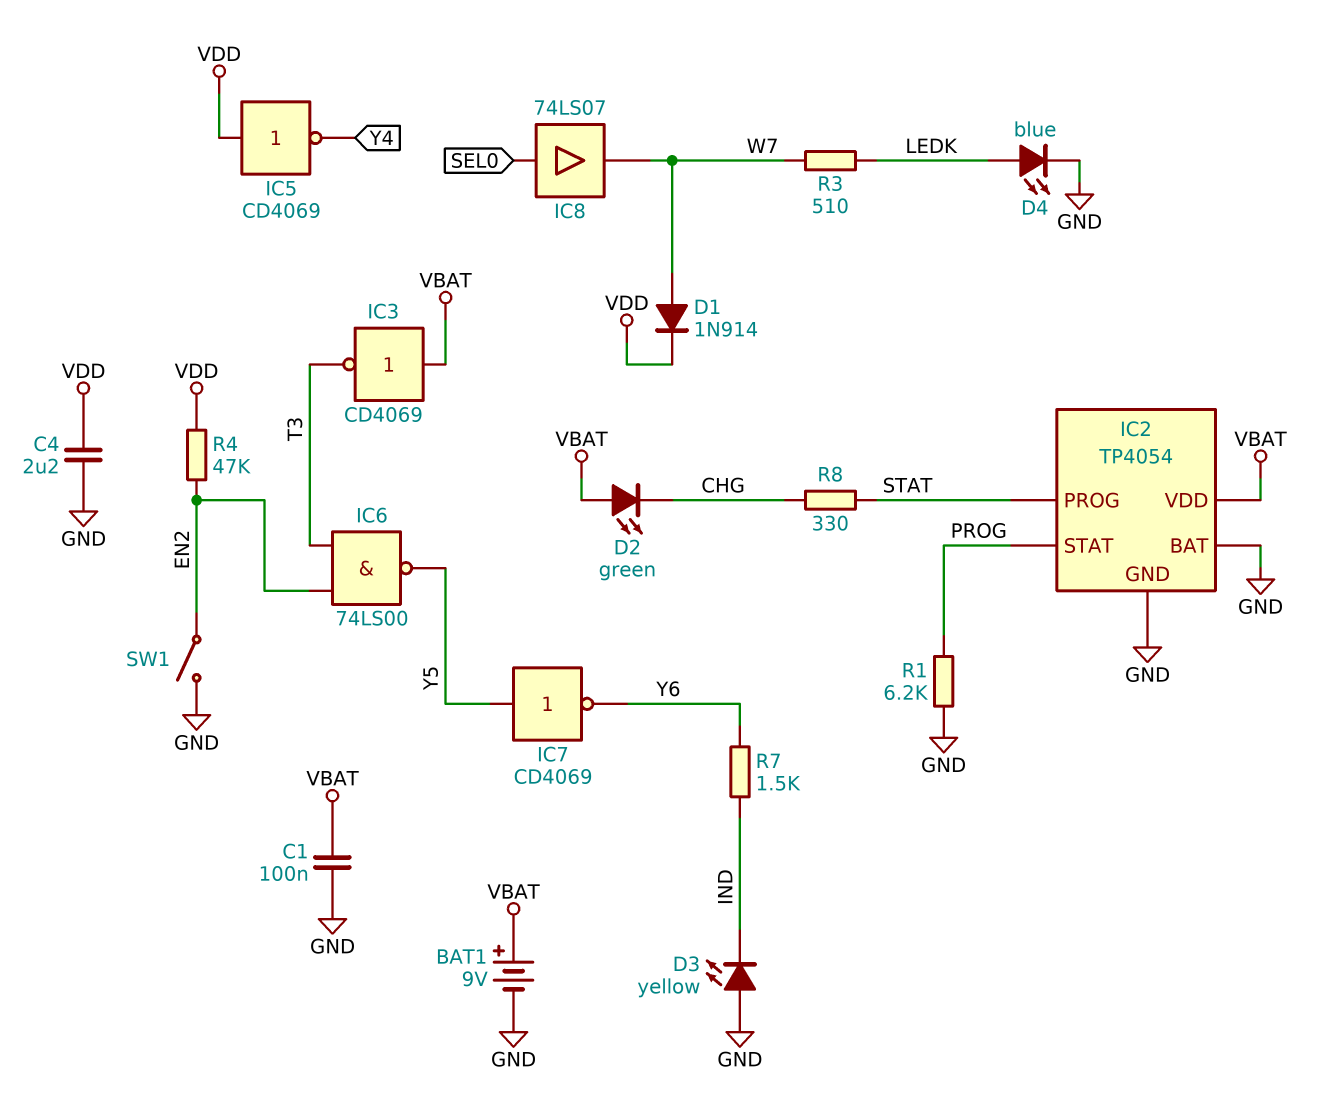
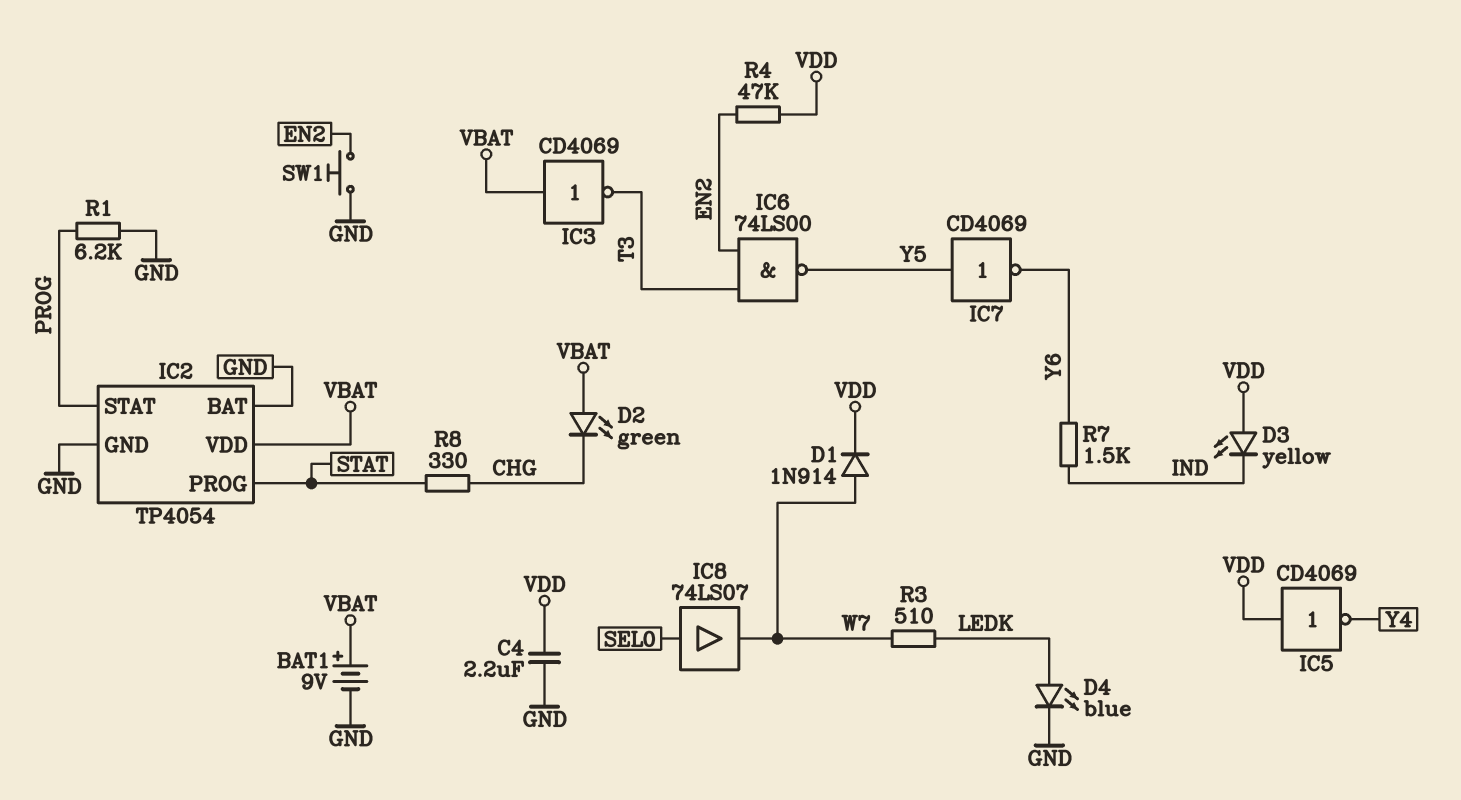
C1: 100nF (GND, VBAT) -> none
D3: LED yellow (A GND, K IND) -> LED yellow (A VDD, K IND)
SW1: switch (EN2, GND) -> button (EN2, GND)

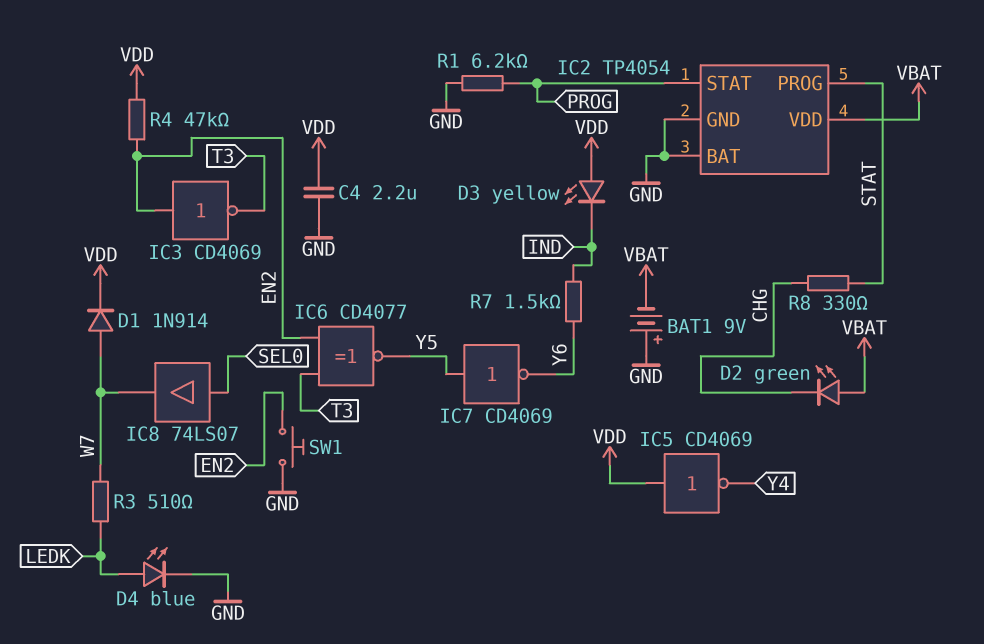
BAT1: 9V (plus VBAT, minus GND) -> 9V (plus GND, minus VBAT)
IC3: NOT CD4069 (in VBAT, out T3) -> NOT CD4069 (in EN2, out T3)
IC6: NAND 74LS00 (in EN2, in T3, out Y5) -> XNOR CD4077 (in EN2, in T3, out Y5)

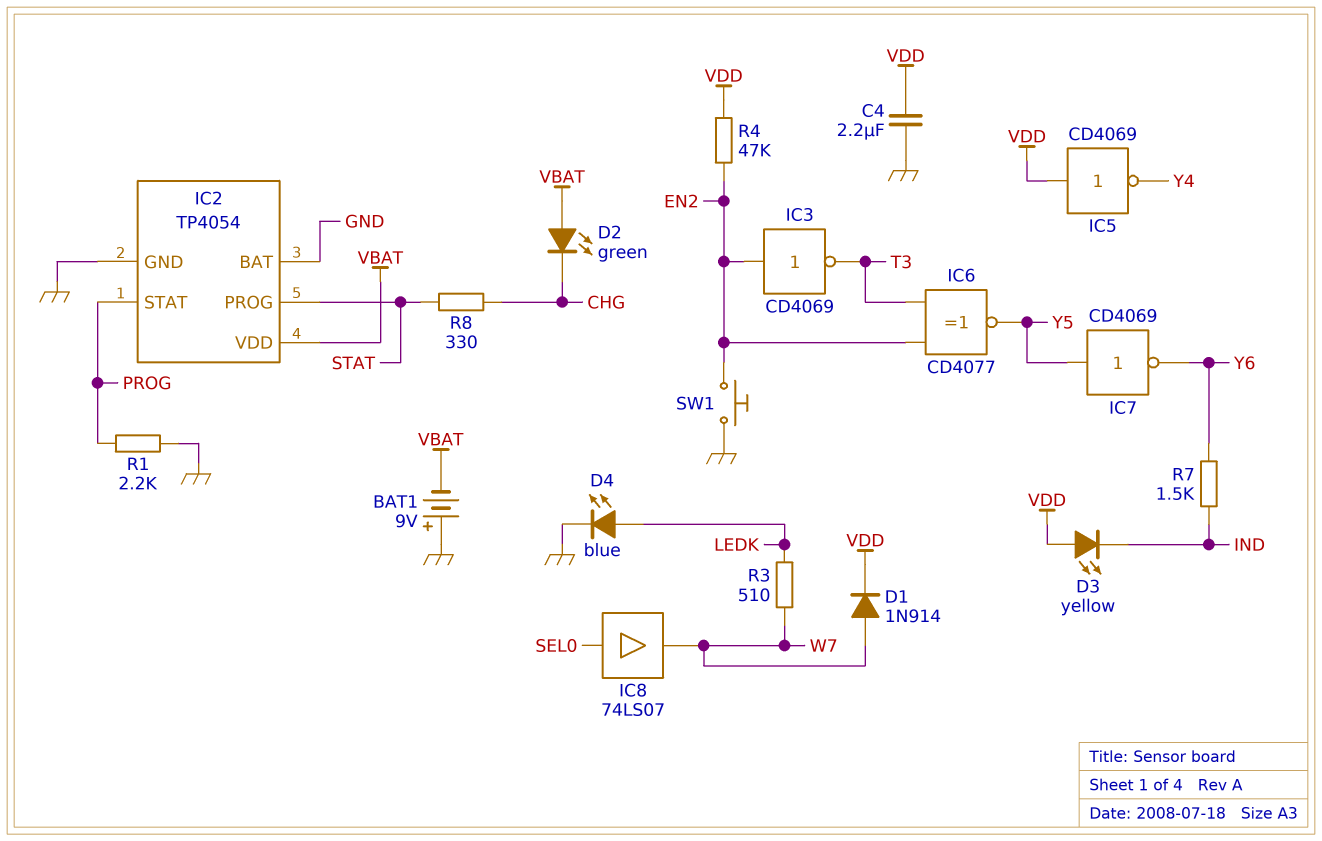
R1: 6.2k (GND, PROG) -> 2.2k (GND, PROG)

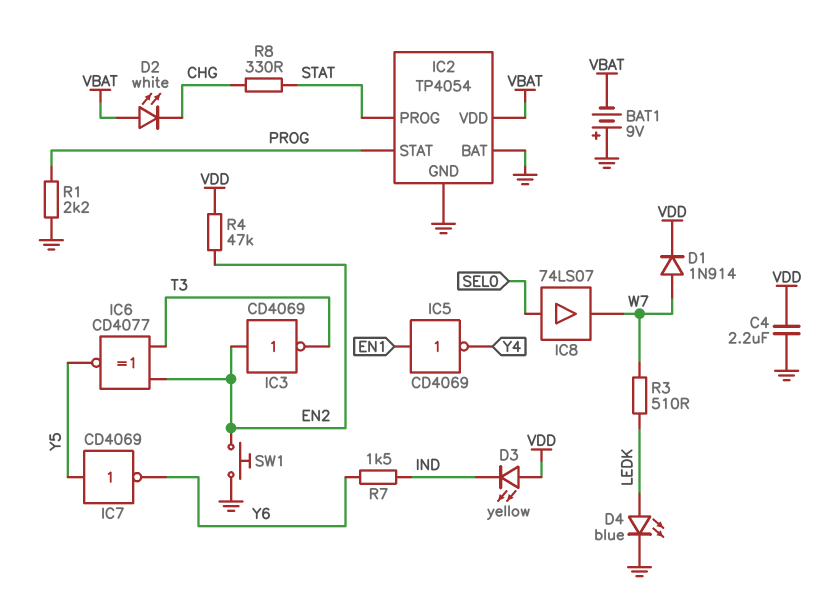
D2: LED green (A VBAT, K CHG) -> LED white (A VBAT, K CHG)
IC5: NOT CD4069 (in VDD, out Y4) -> NOT CD4069 (in EN1, out Y4)

